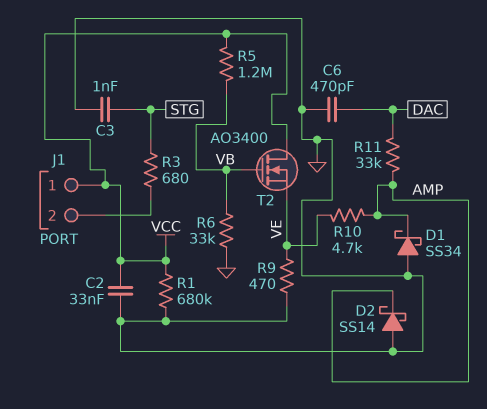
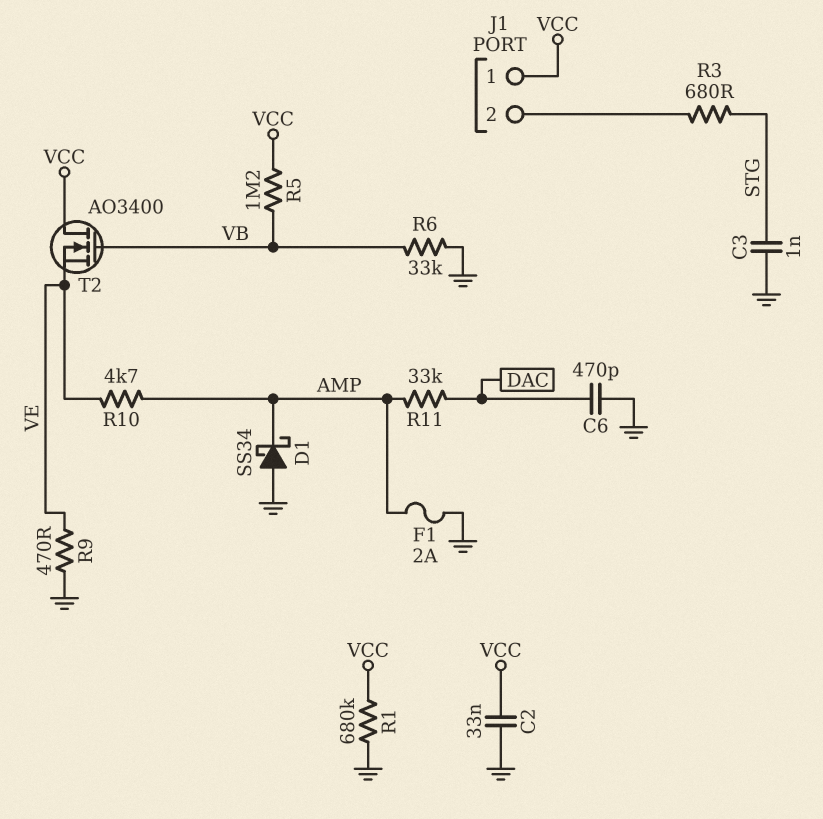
D2: schottky SS14 (A GND, K AMP) -> none
F1: none -> 2A (AMP, GND)

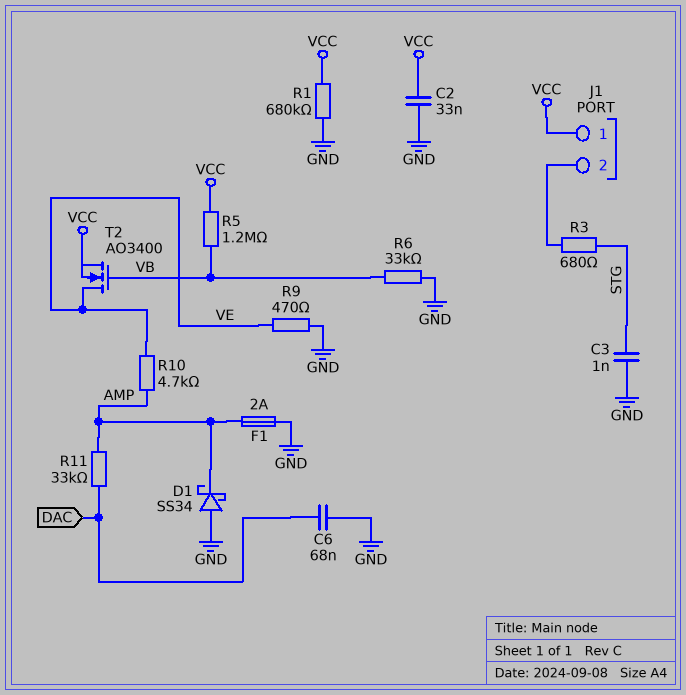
C6: 470pF (DAC, GND) -> 68nF (DAC, GND)
T2: NMOS AO3400 (G VB, D VCC, S VE) -> NMOS AO3400 (G VB, D VE, S VCC)

